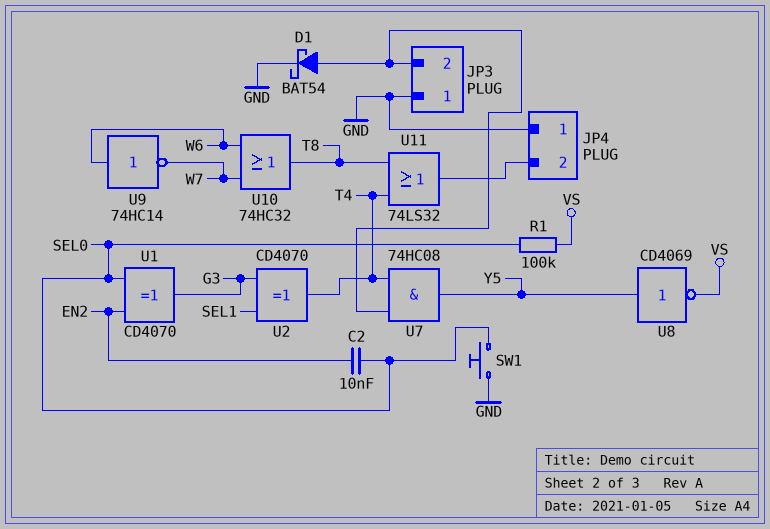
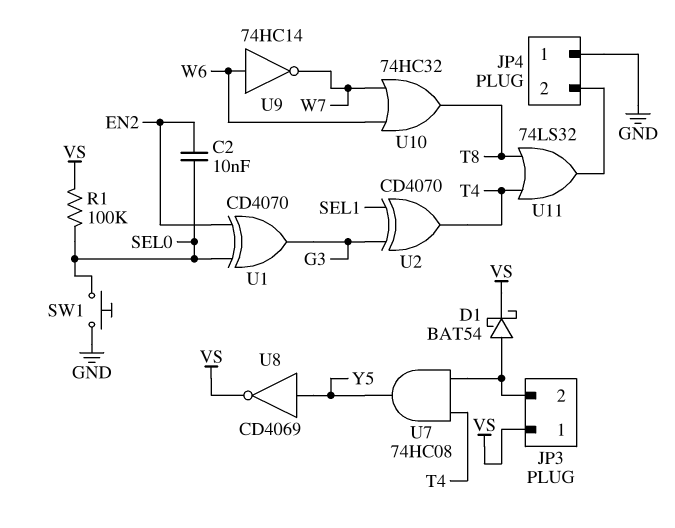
D1: schottky BAT54 (A JP3/2, K GND) -> schottky BAT54 (A JP3/2, K VS)
JP3 pin 1: GND -> VS

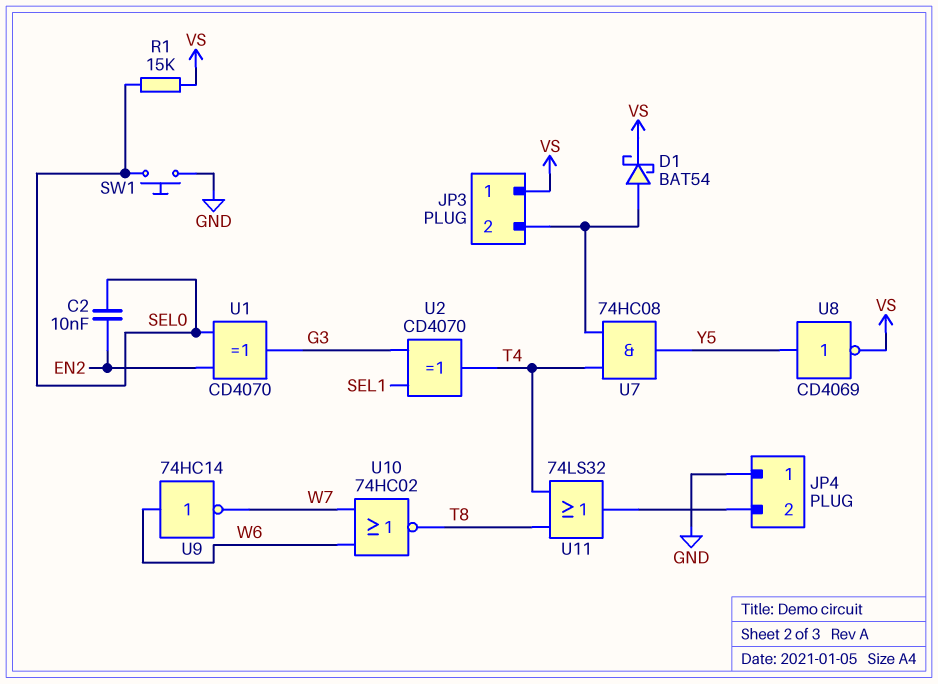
R1: 100k (SEL0, VS) -> 15k (SEL0, VS)
U10: OR 74HC32 (in W6, in W7, out T8) -> NOR 74HC02 (in W6, in W7, out T8)

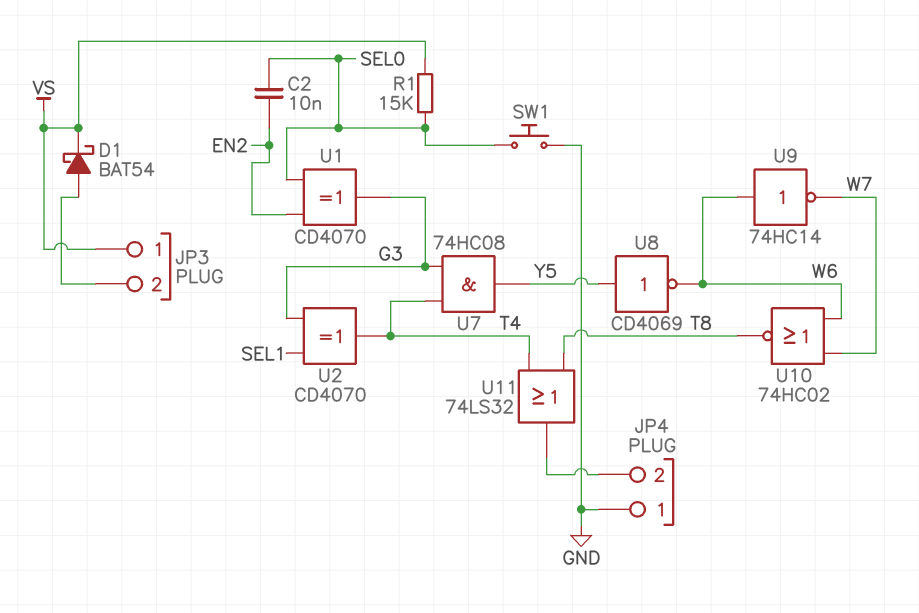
U7: AND 74HC08 (in JP3/2, in T4, out Y5) -> AND 74HC08 (in G3, in T4, out Y5)
U8: NOT CD4069 (in Y5, out VS) -> NOT CD4069 (in Y5, out W6)

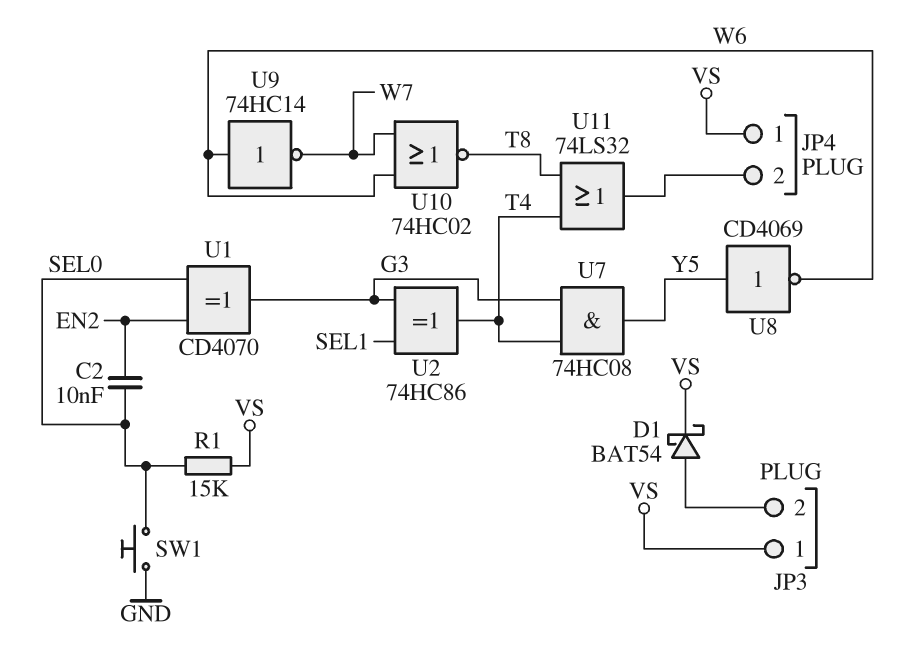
JP4 pin 1: GND -> VS
U2: XOR CD4070 (in G3, in SEL1, out T4) -> XOR 74HC86 (in G3, in SEL1, out T4)

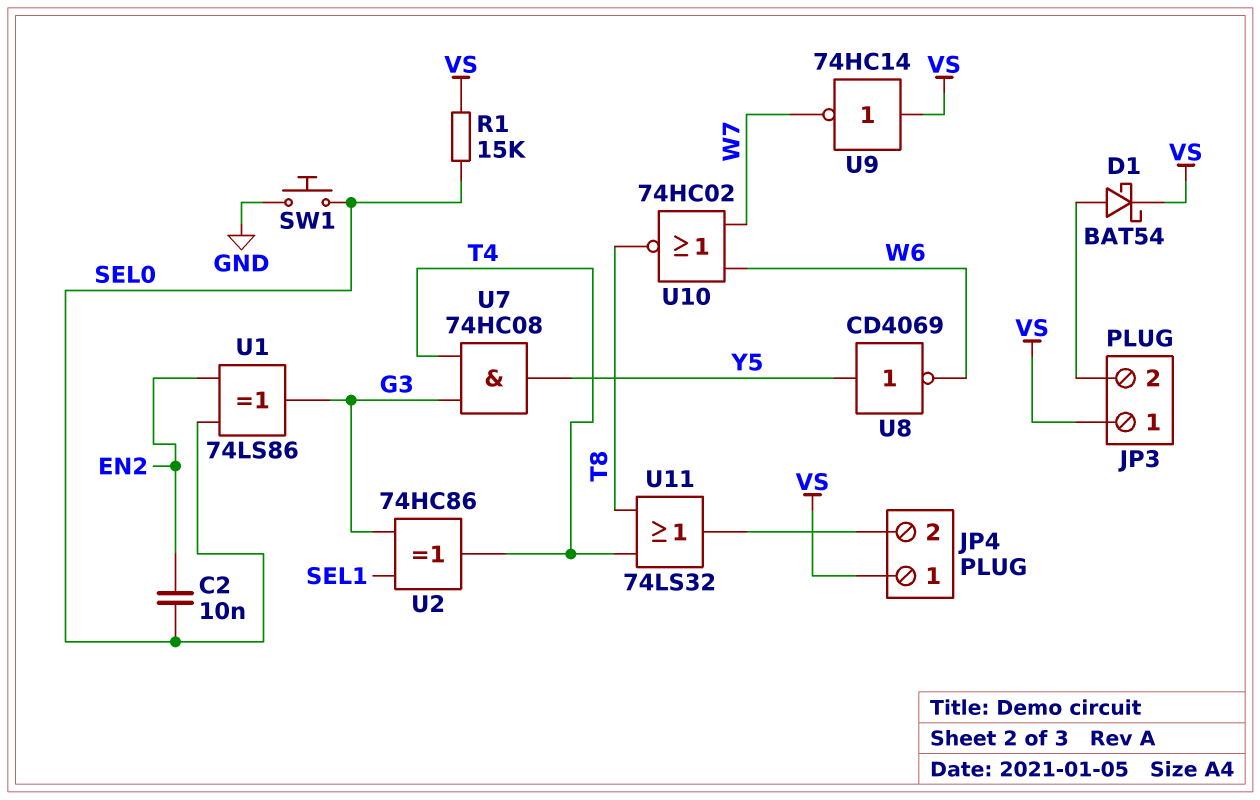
U1: XOR CD4070 (in EN2, in SEL0, out G3) -> XOR 74LS86 (in EN2, in SEL0, out G3)
U9: NOT 74HC14 (in W6, out W7) -> NOT 74HC14 (in VS, out W7)

